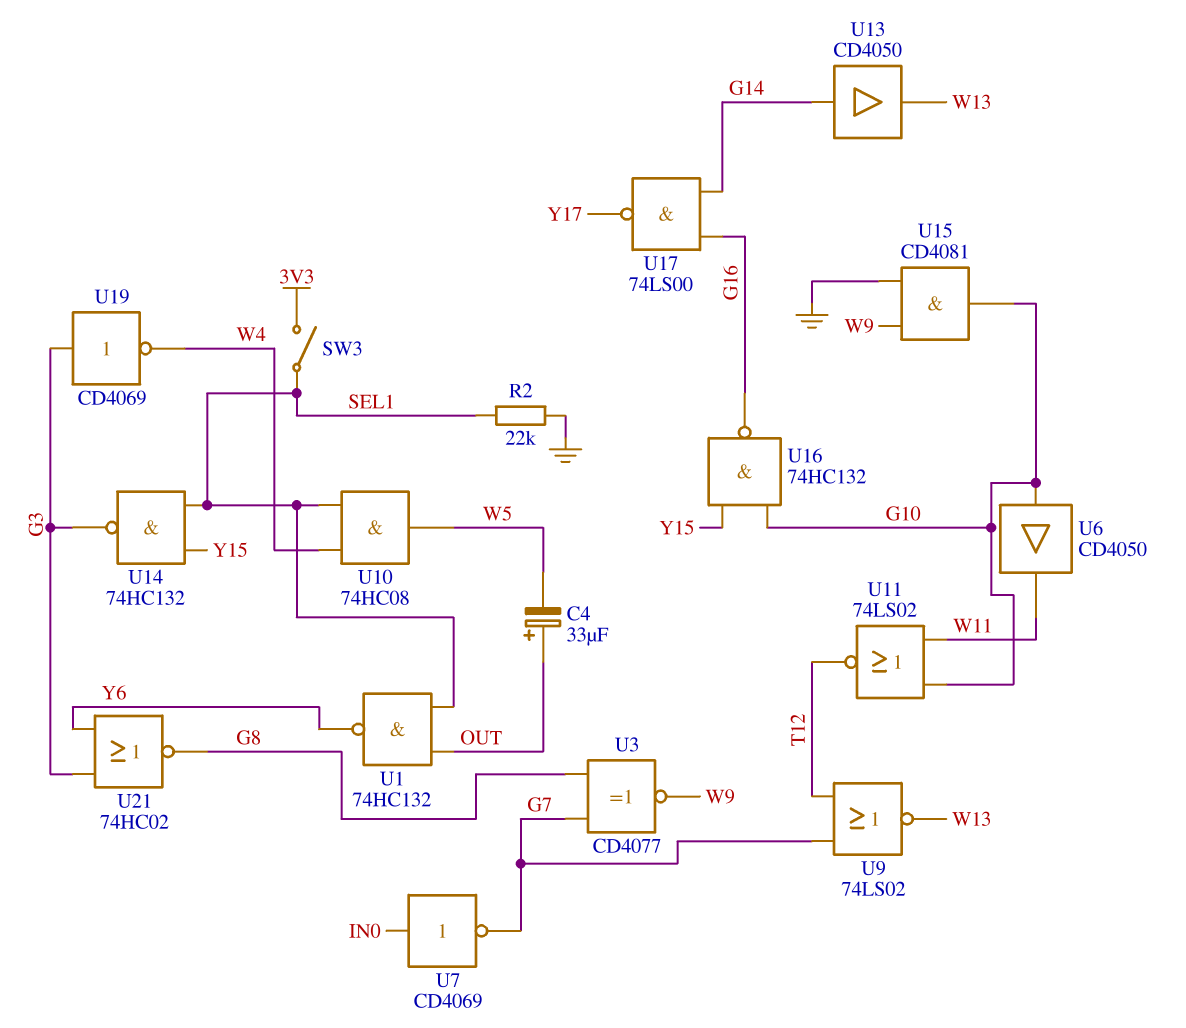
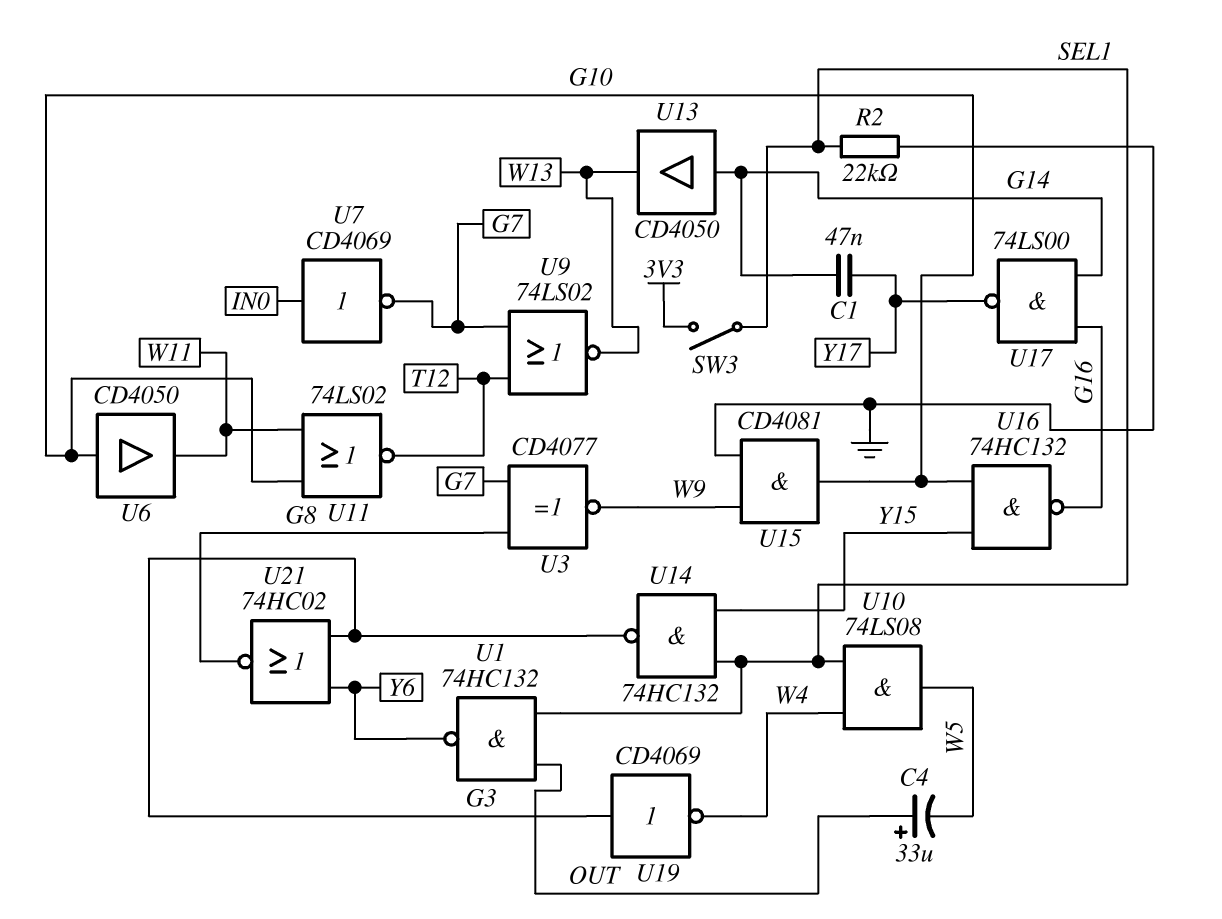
C1: none -> 47nF (G14, Y17)
U10: AND 74HC08 (in SEL1, in W4, out W5) -> AND 74LS08 (in SEL1, in W4, out W5)

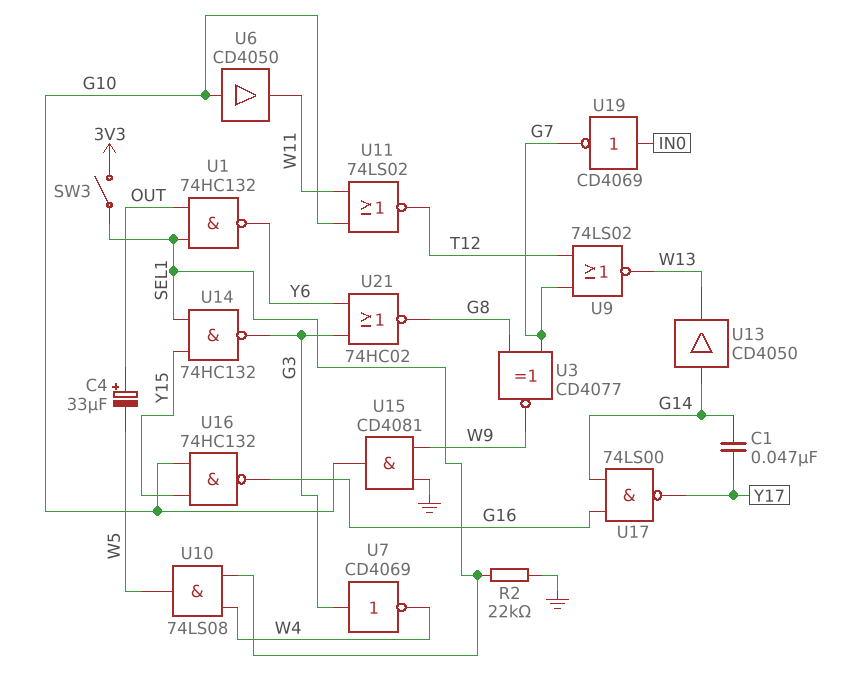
U7: NOT CD4069 (in IN0, out G7) -> NOT CD4069 (in G3, out W4)
U19: NOT CD4069 (in G3, out W4) -> NOT CD4069 (in IN0, out G7)

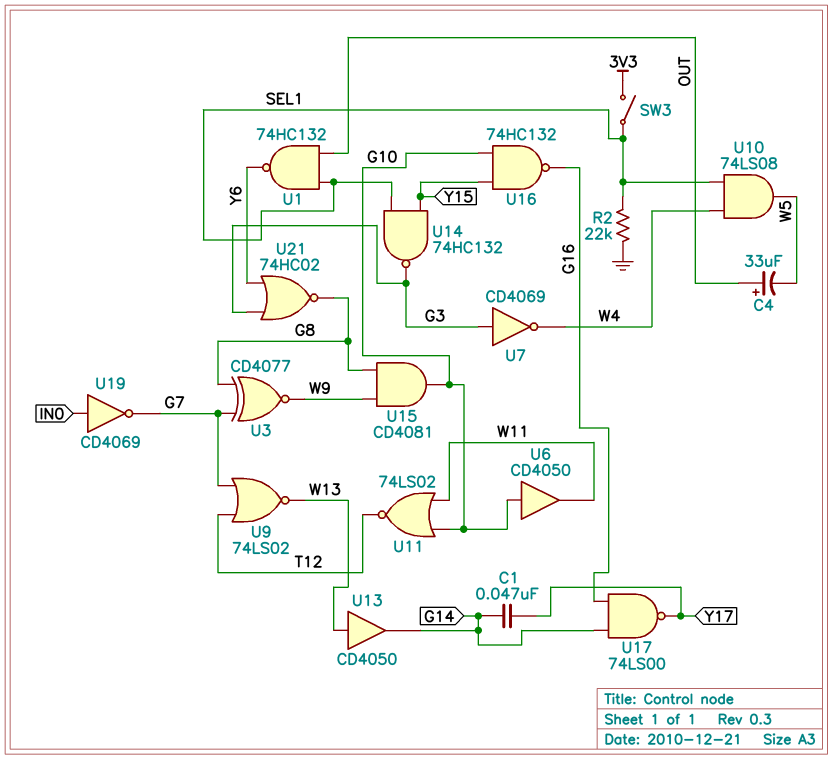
U13: buffer CD4050 (in G14, out W13) -> buffer CD4050 (in W13, out G14)
U15: AND CD4081 (in GND, in W9, out G10) -> AND CD4081 (in G8, in W9, out G10)

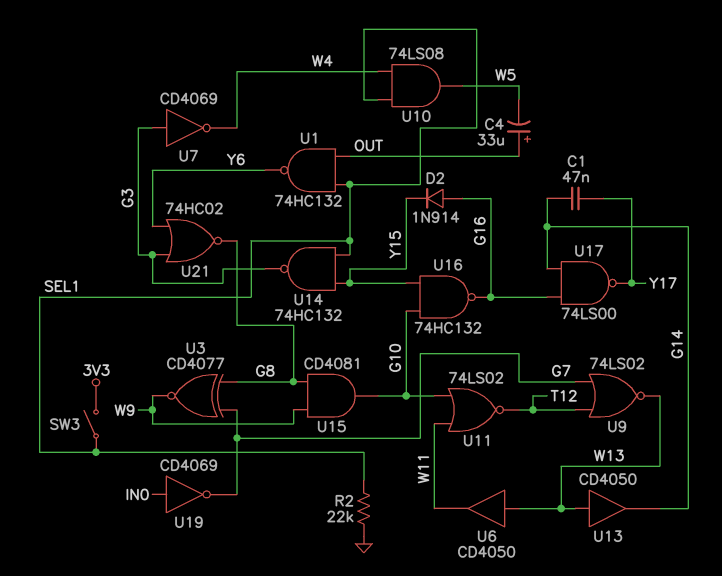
D2: none -> diode 1N914 (A G16, K Y15)
U6: buffer CD4050 (in G10, out W11) -> buffer CD4050 (in W13, out W11)

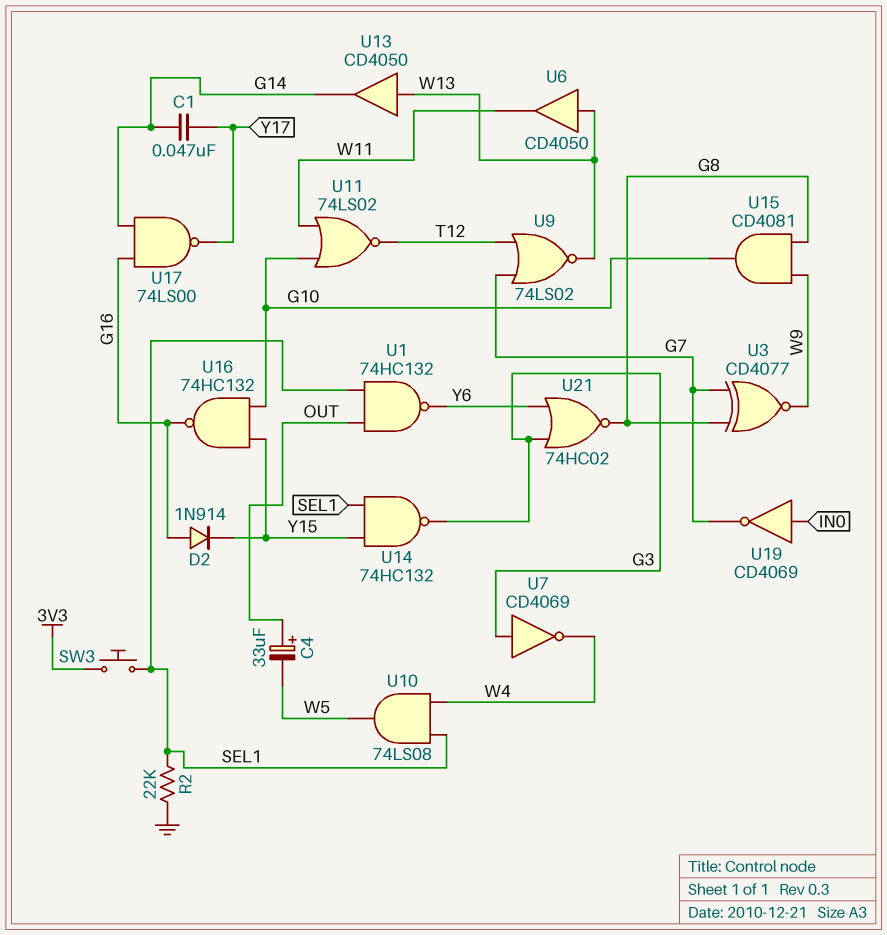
SW3: switch (3V3, SEL1) -> button (3V3, SEL1)

